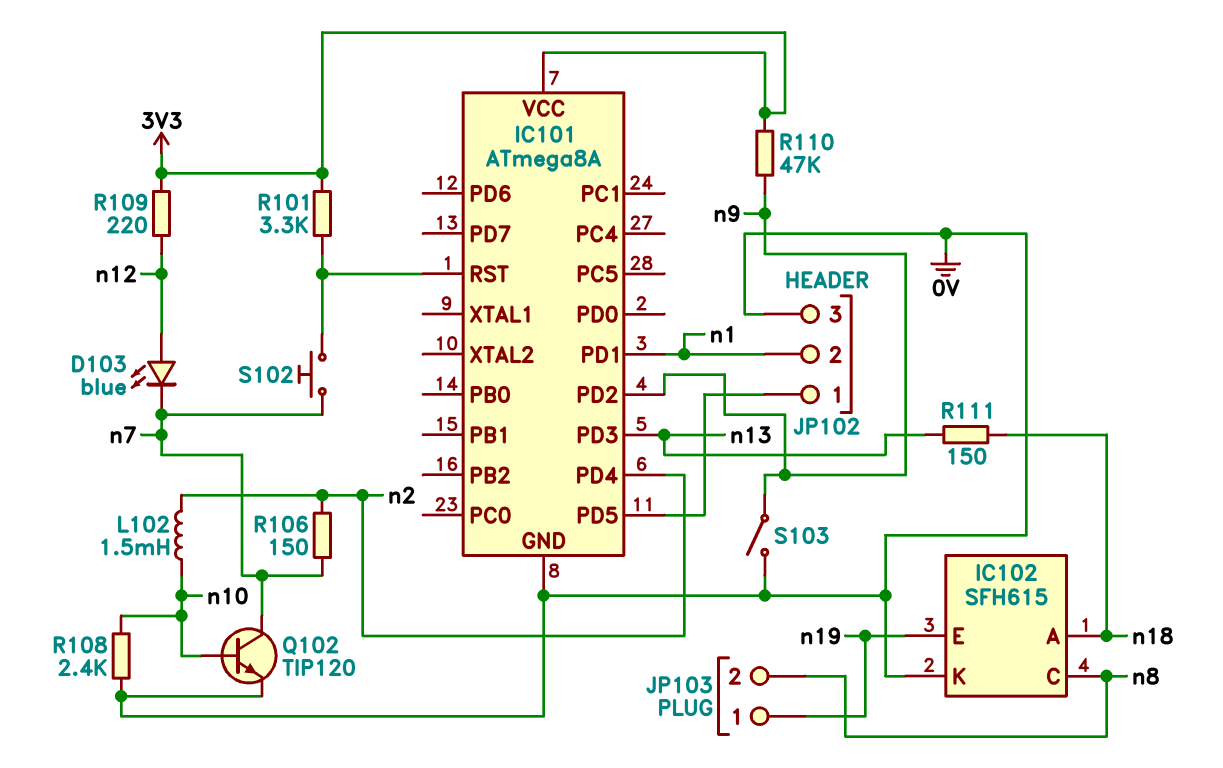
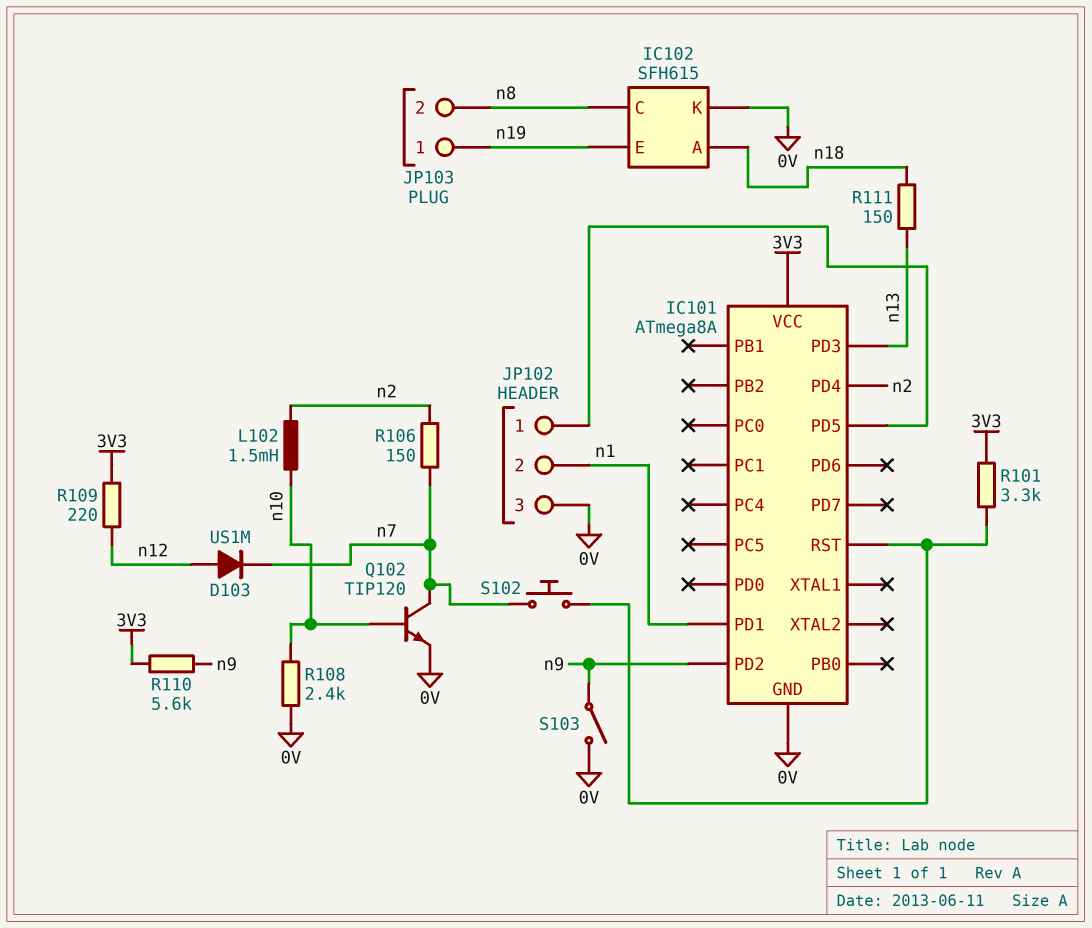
D103: LED blue (A n12, K n7) -> diode US1M (A n12, K n7)
R110: 47k (3V3, n9) -> 5.6k (3V3, n9)

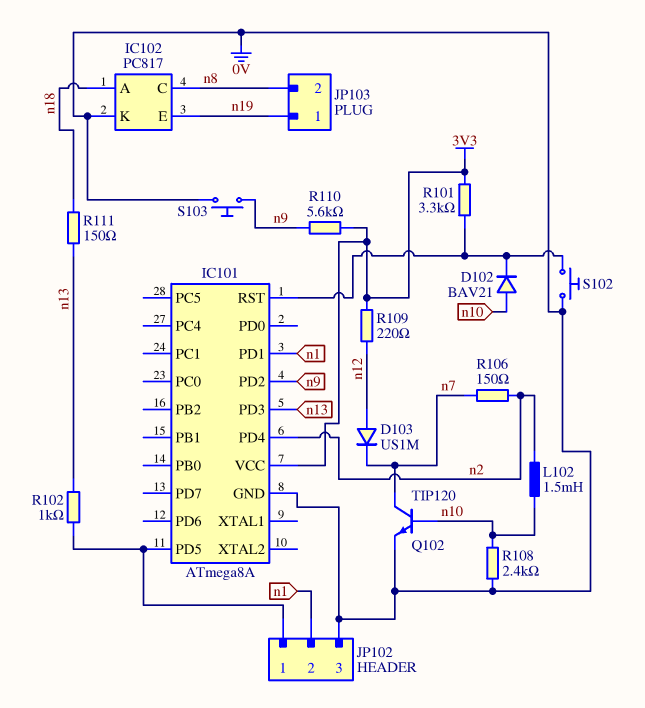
D102: none -> diode BAV21 (A n10, K IC101/RST)
IC102: SFH615 -> PC817
R102: none -> 1k (IC101/PD5, n13)
S102: button (IC101/RST, n7) -> button (0V, IC101/RST)
S103: switch (0V, n9) -> button (0V, n9)

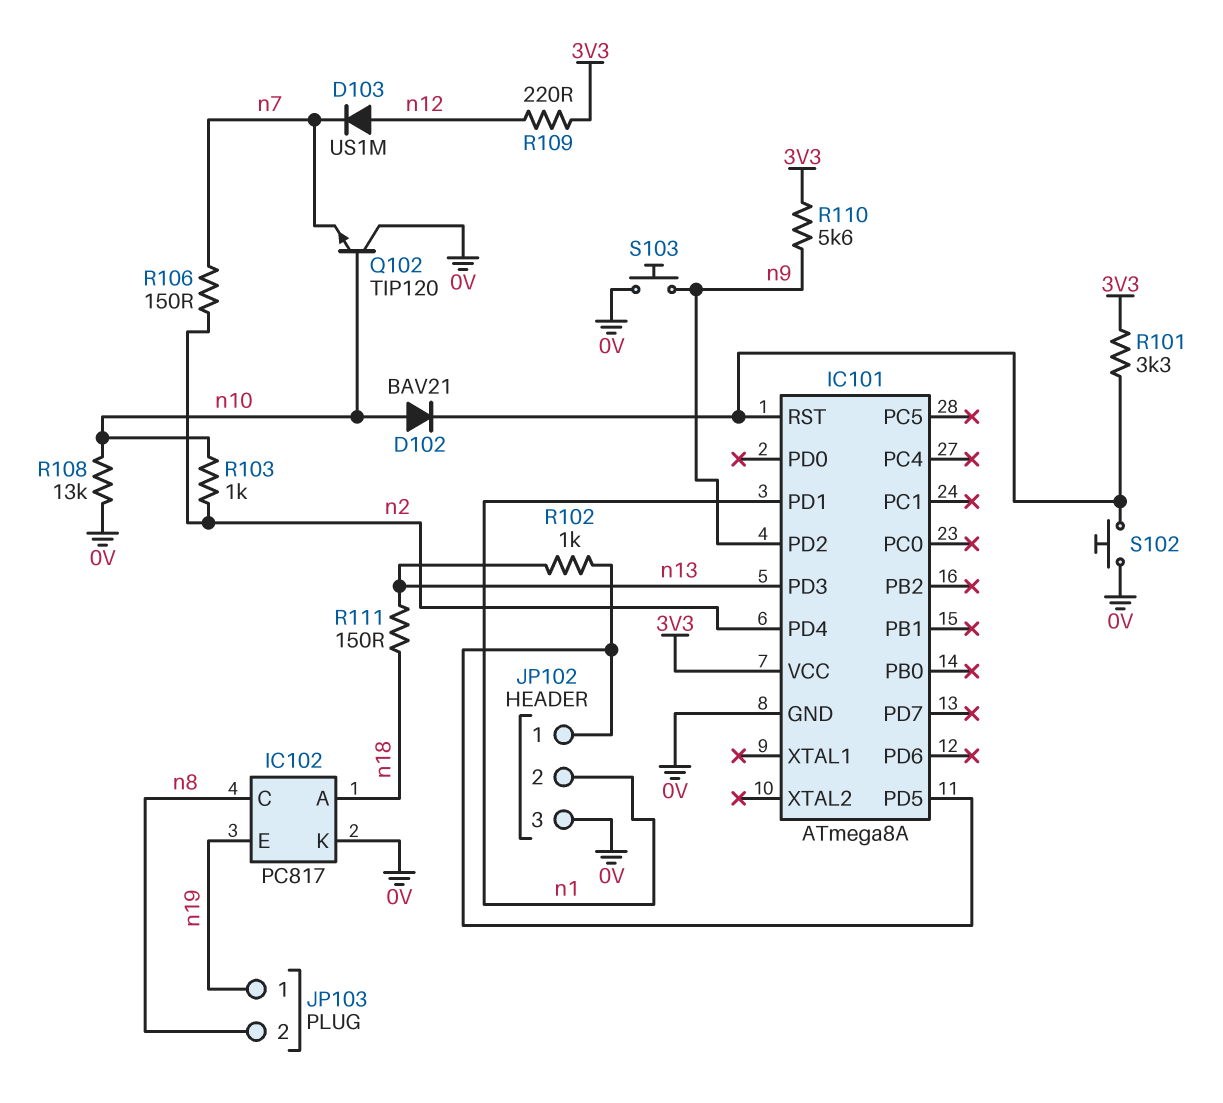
L102: 1.5mH (n2, n10) -> none
Q102: NPN TIP120 (B n10, C n7, E 0V) -> NPN TIP120 (B n10, C 0V, E n7)
R103: none -> 1k (n2, n10)
R108: 2.4k (0V, n10) -> 13k (0V, n10)

